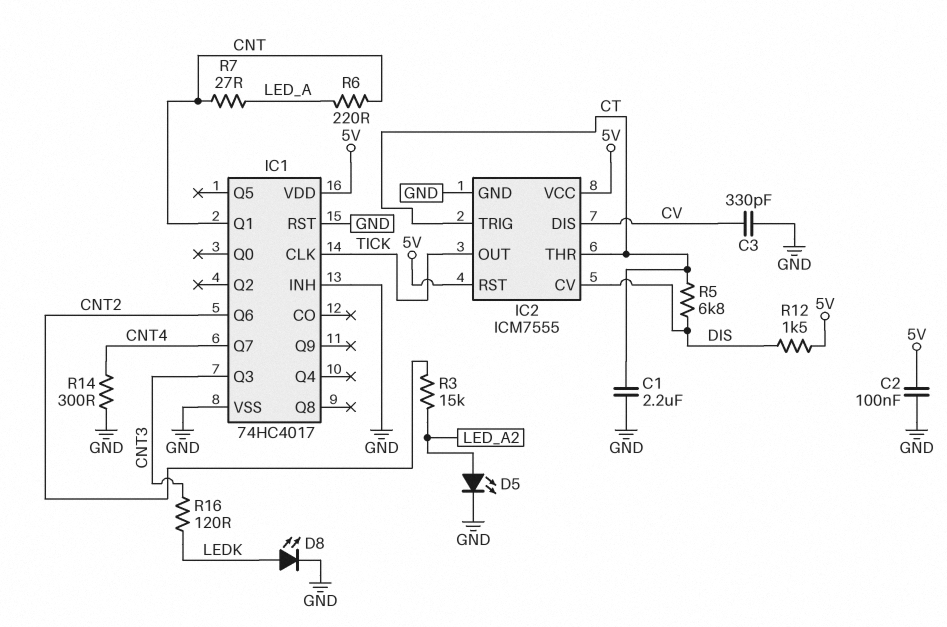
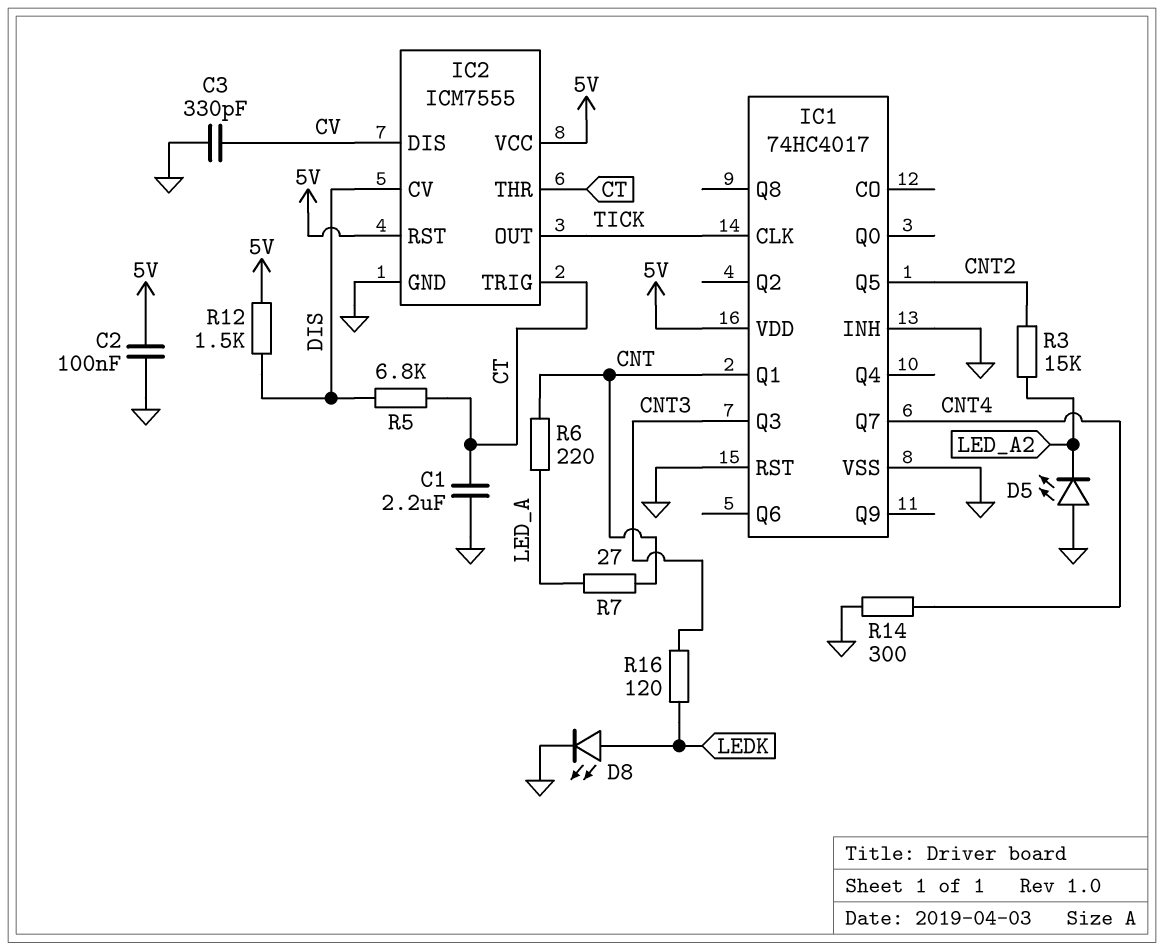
D5: LED (A LED_A2, K GND) -> LED (A GND, K LED_A2)
IC1 pin Q5: none -> CNT2
IC1 pin Q6: CNT2 -> none

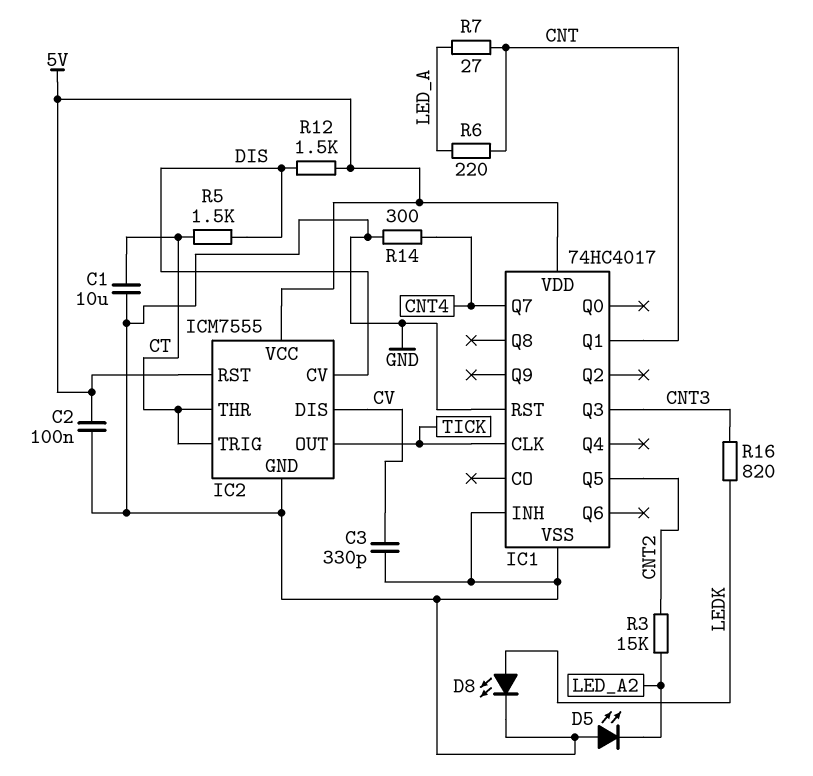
C1: 2.2uF (CT, GND) -> 10uF (CT, GND)
R5: 6.8k (CT, DIS) -> 1.5k (CT, DIS)
R16: 120 (CNT3, LEDK) -> 820 (CNT3, LEDK)

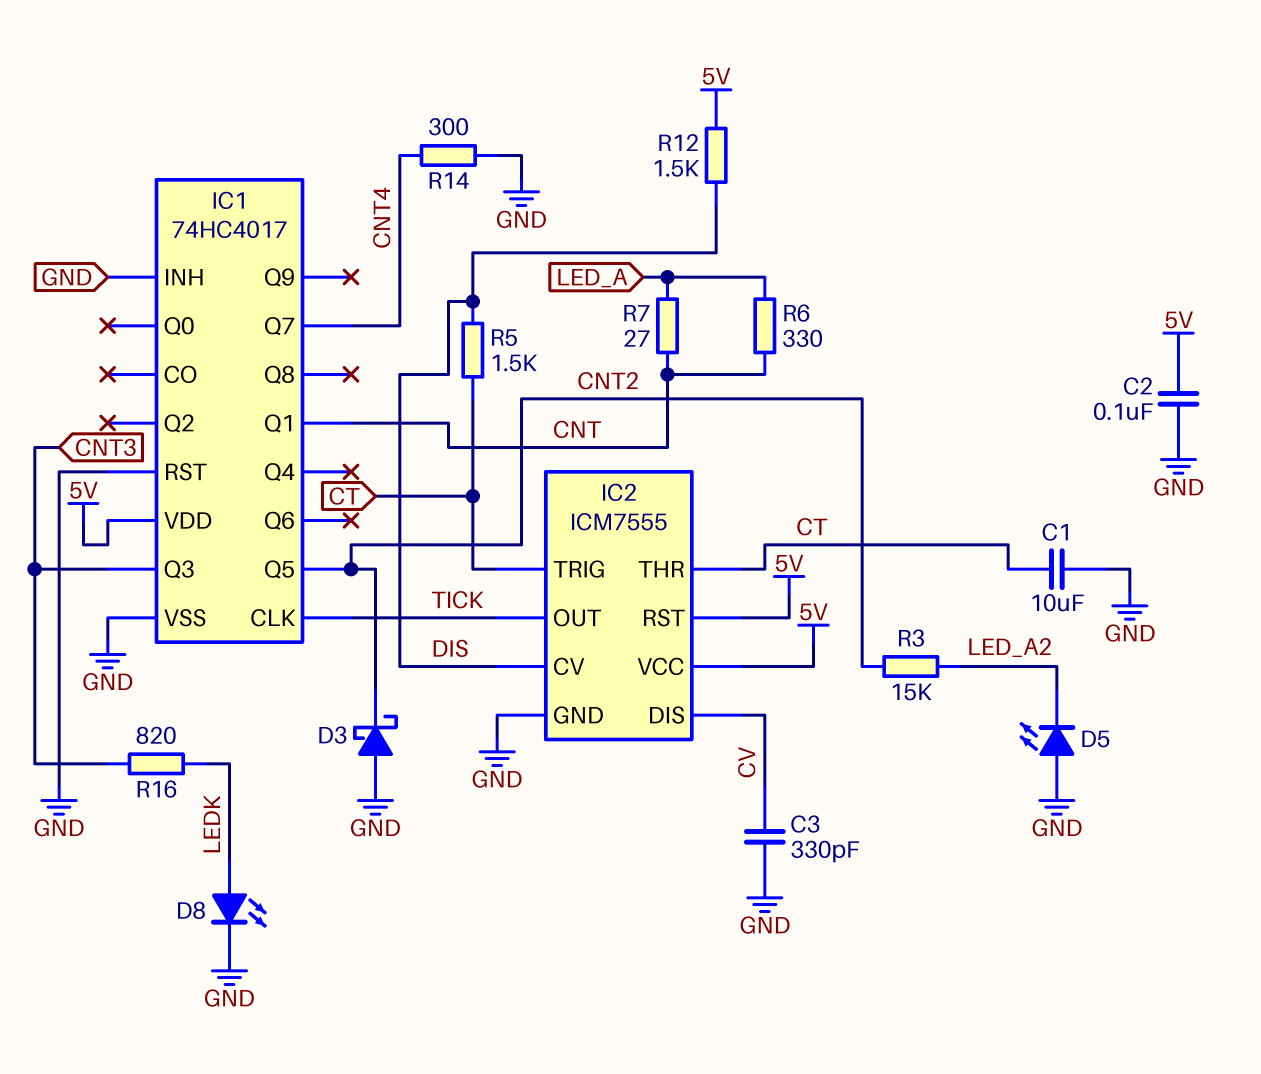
D3: none -> schottky (A GND, K CNT2)
R6: 220 (CNT, LED_A) -> 330 (CNT, LED_A)

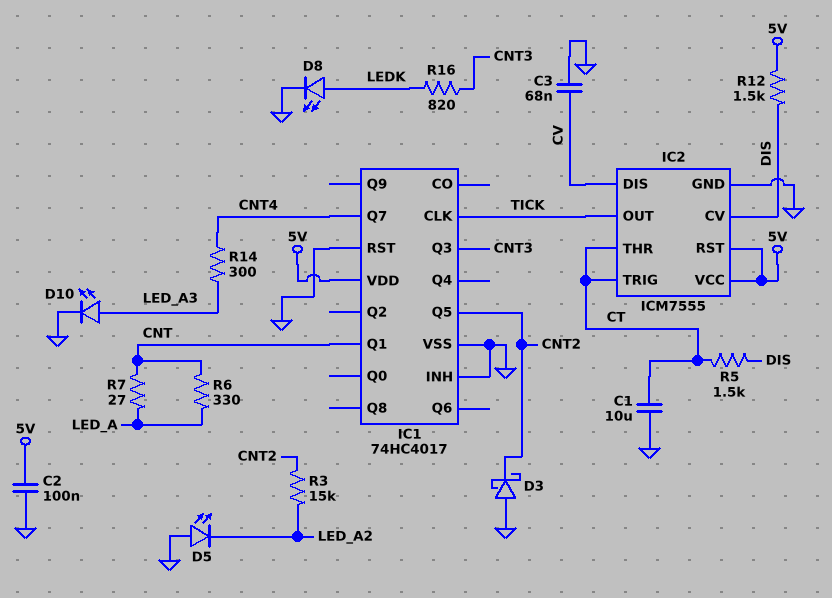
C3: 330pF (CV, GND) -> 68nF (CV, GND)
D10: none -> LED (A LED_A3, K GND)
R14: 300 (CNT4, GND) -> 300 (CNT4, LED_A3)

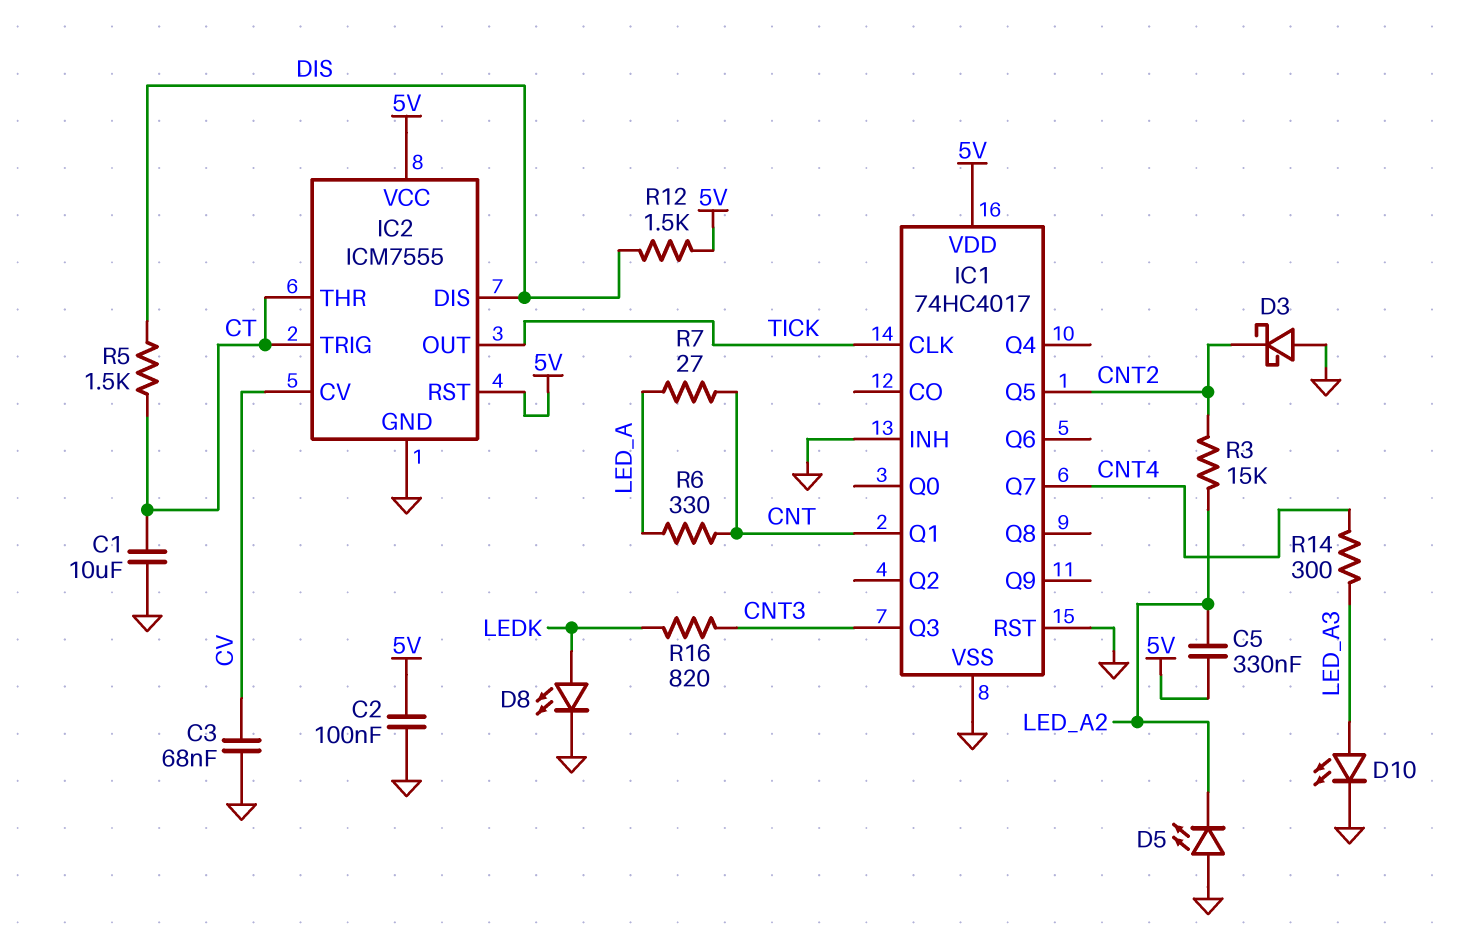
C5: none -> 330nF (5V, LED_A2)
IC2 pin CV: DIS -> CV
IC2 pin DIS: CV -> DIS

